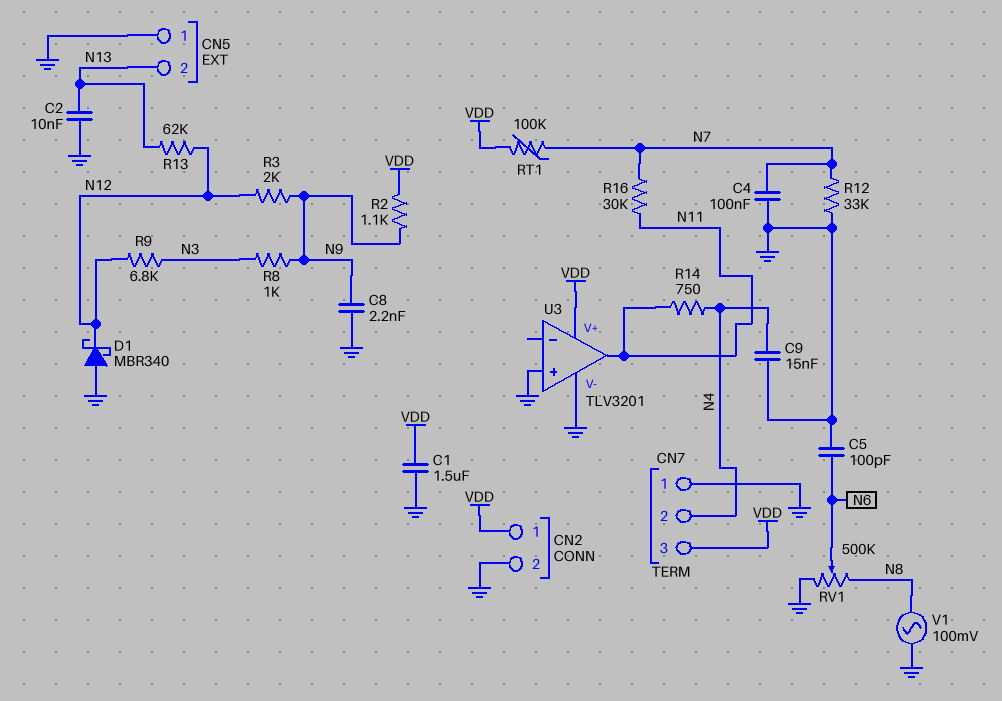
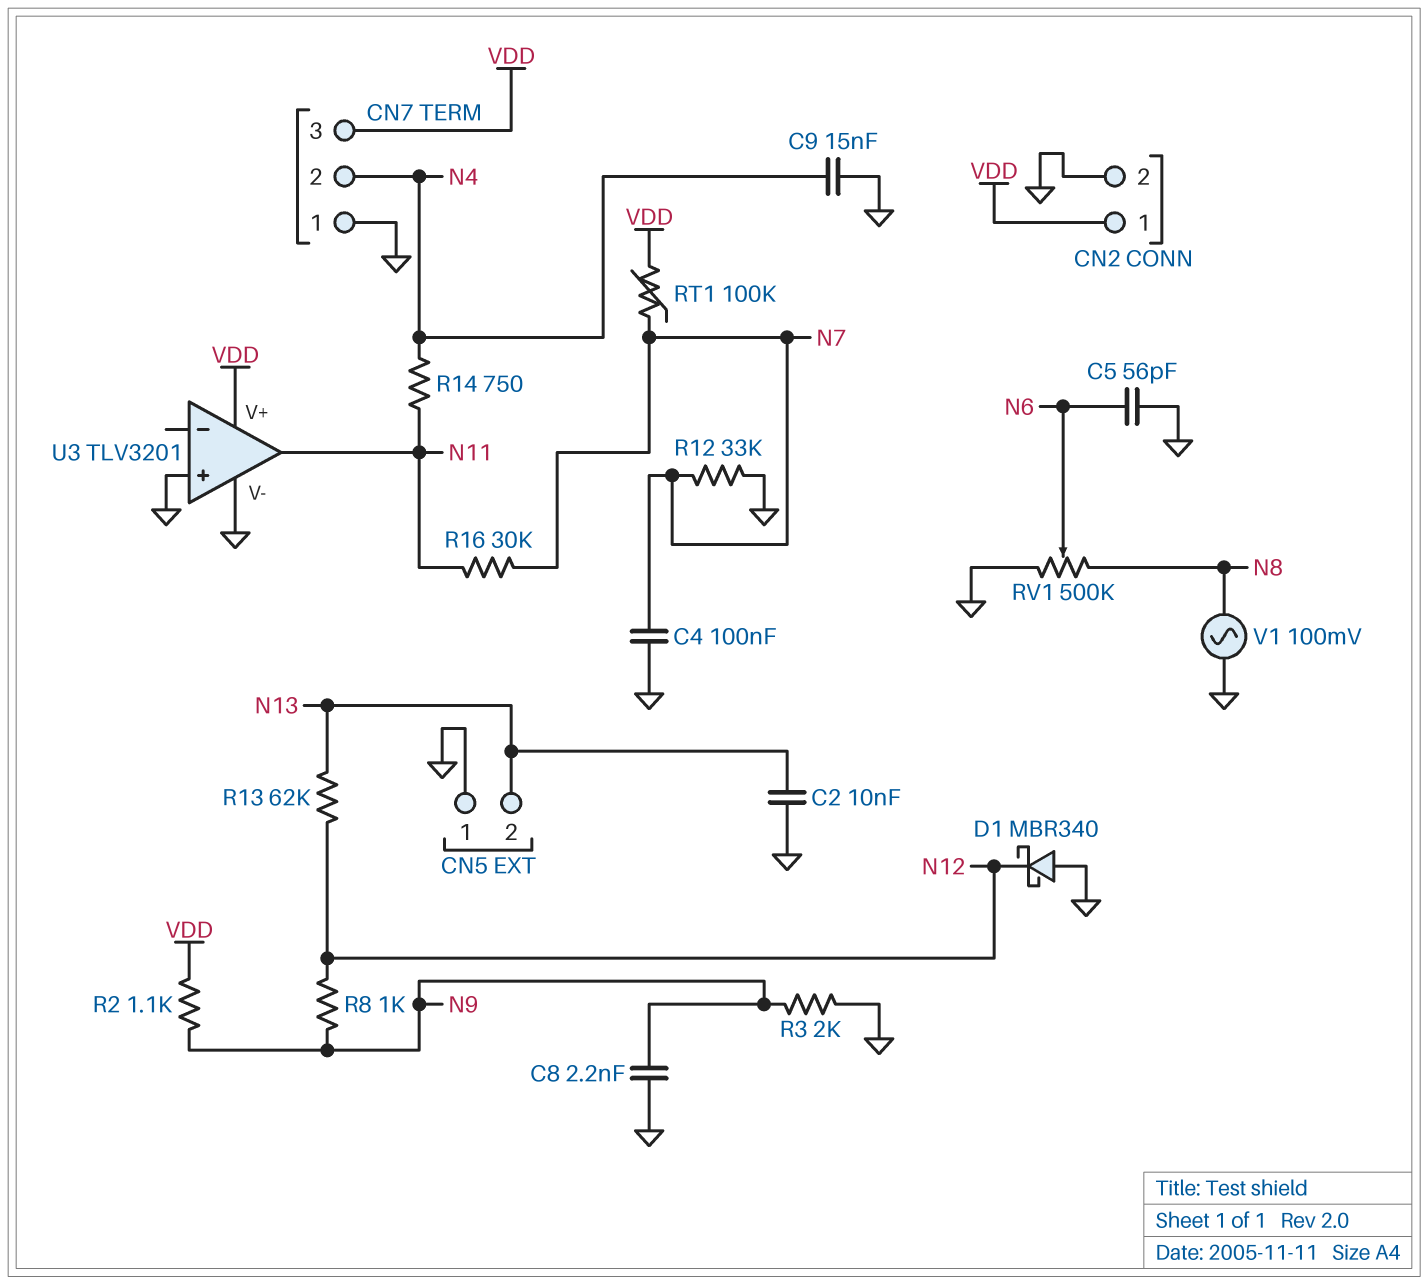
C1: 1.5uF (GND, VDD) -> none
C5: 100pF (GND, N6) -> 56pF (GND, N6)
R3: 2k (N9, N12) -> 2k (GND, N9)
R8: 1k (N3, N9) -> 1k (N9, N12)
R9: 6.8k (N3, N12) -> none

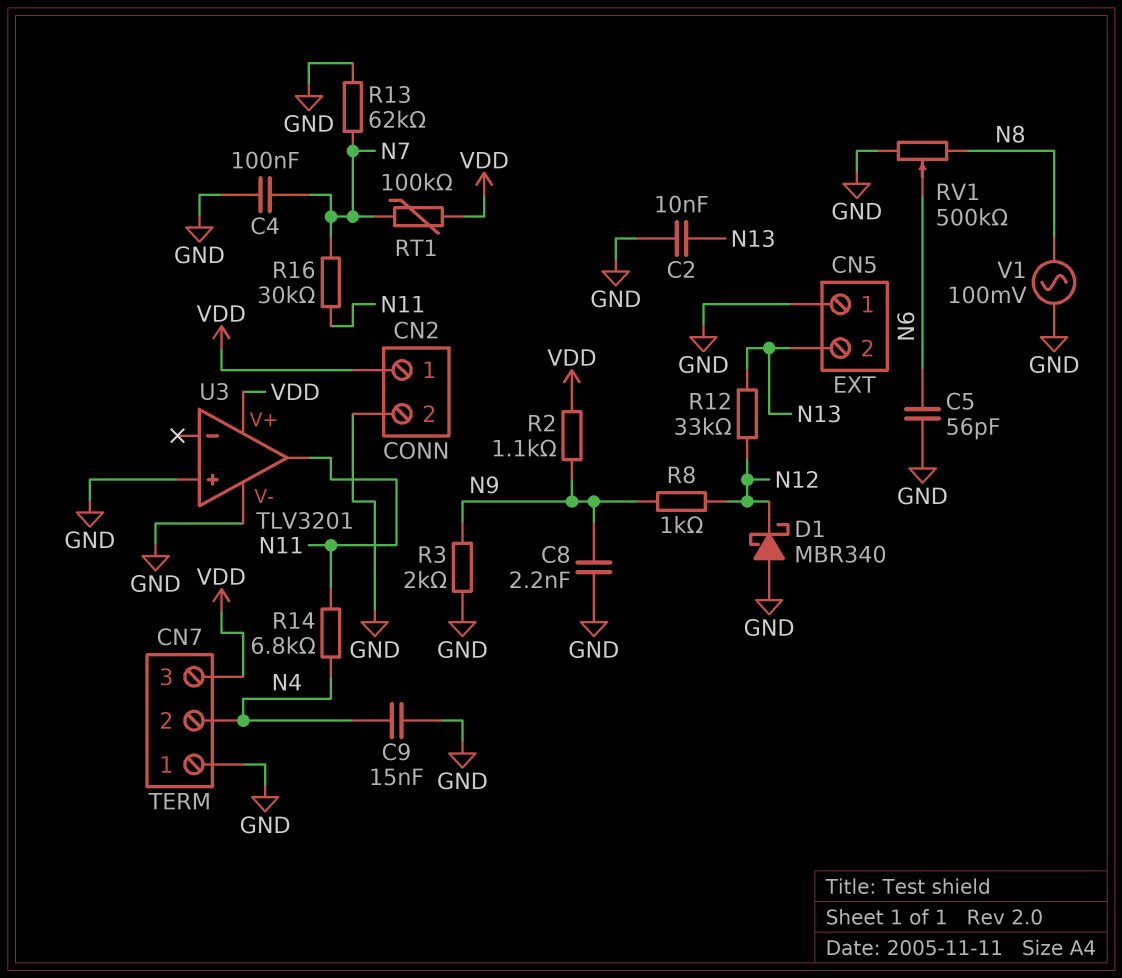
R12: 33k (GND, N7) -> 33k (N12, N13)
R13: 62k (N12, N13) -> 62k (GND, N7)
R14: 750 (N4, N11) -> 6.8k (N4, N11)

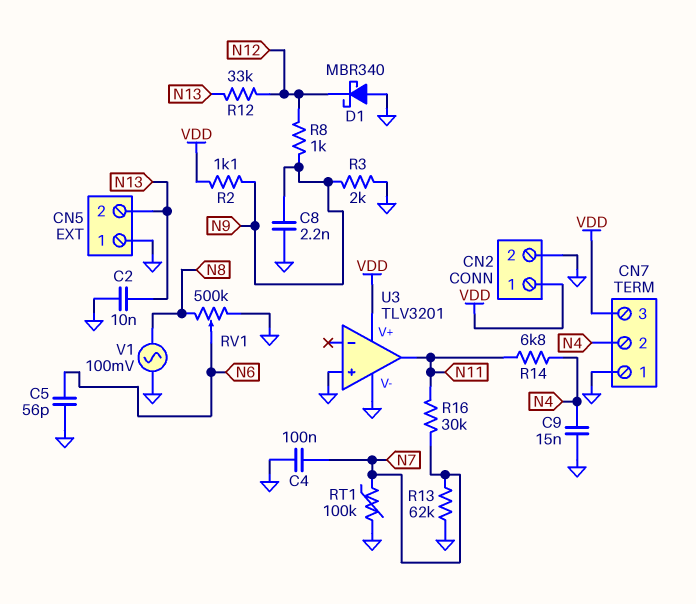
RT1: 100k (N7, VDD) -> 100k (GND, N7)

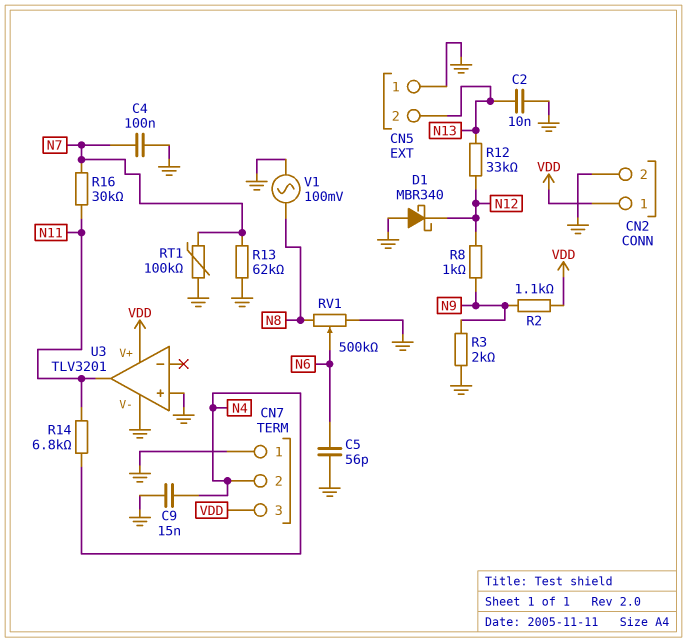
C8: 2.2nF (GND, N9) -> none

